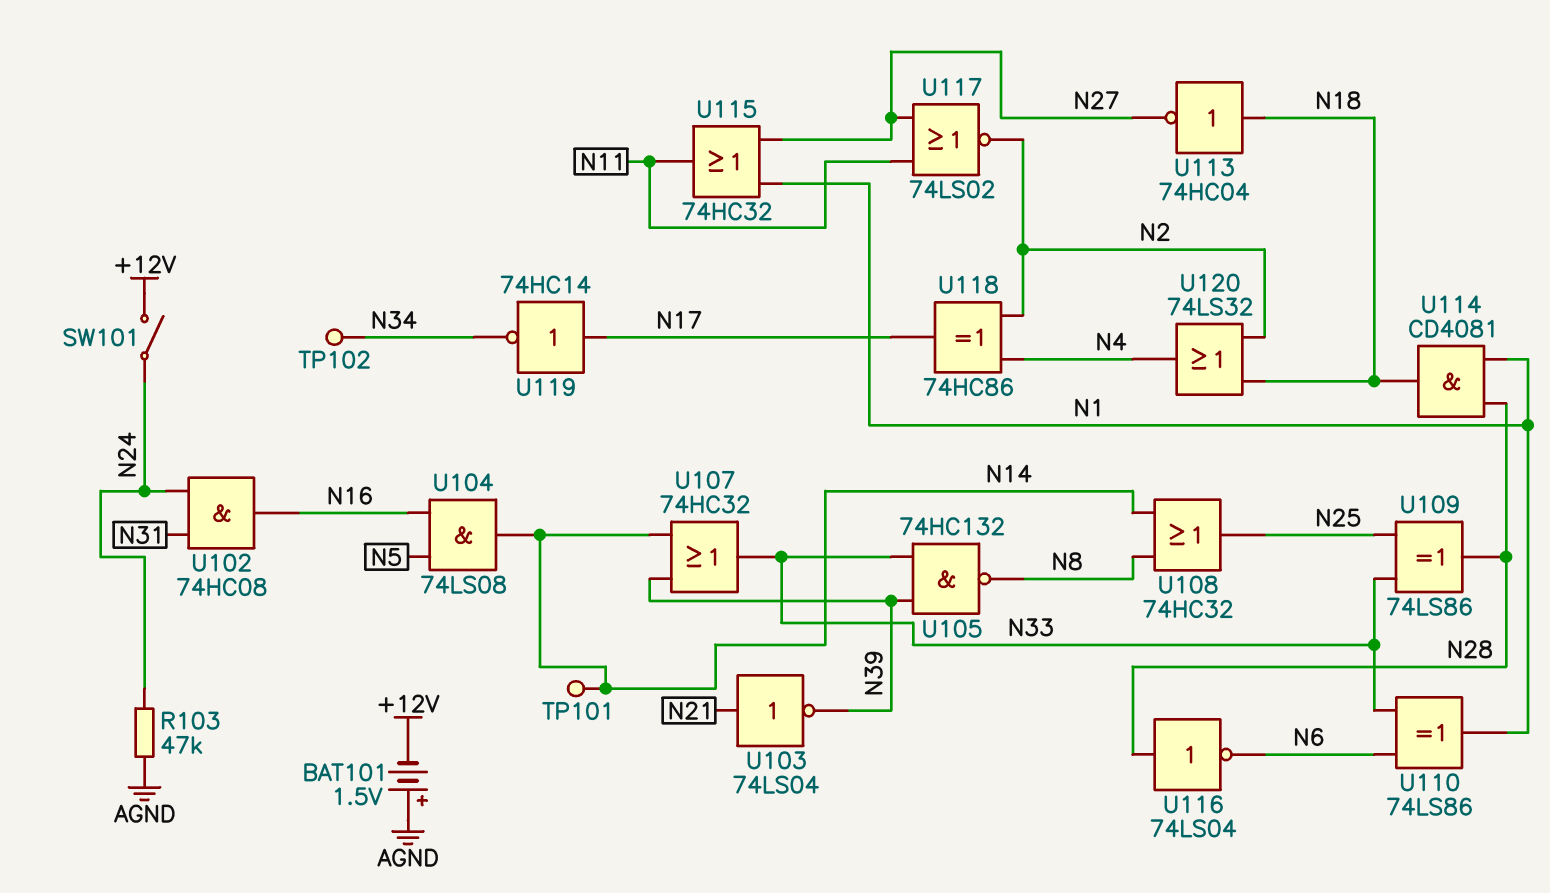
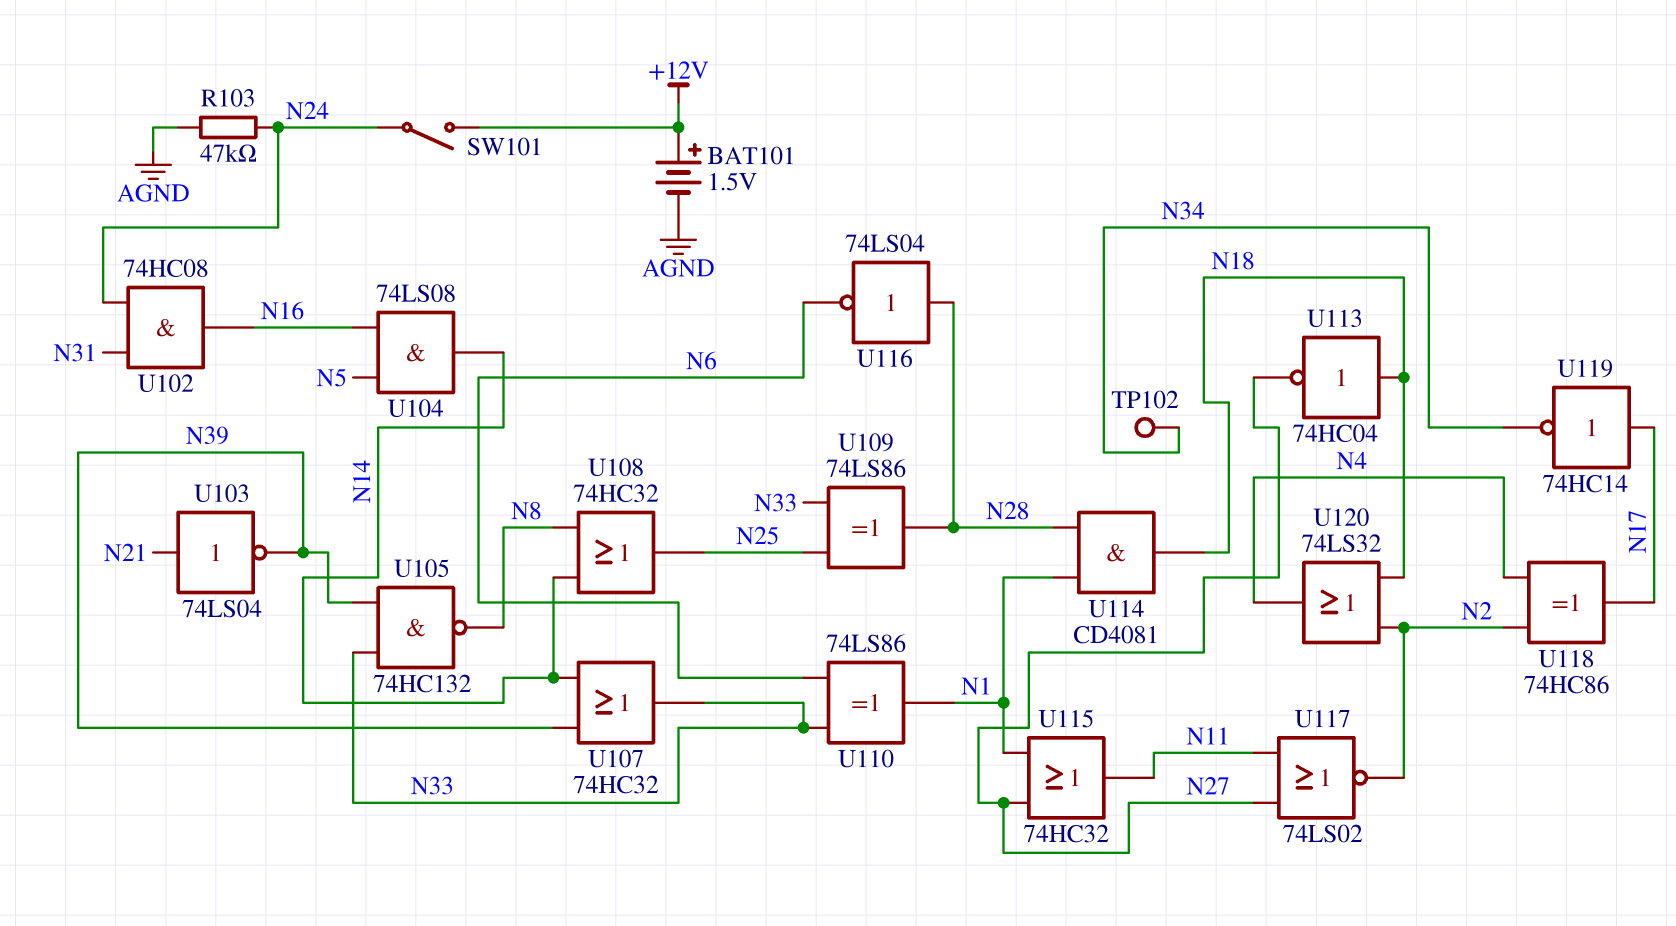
BAT101: 1.5V (plus AGND, minus +12V) -> 1.5V (plus +12V, minus AGND)
TP101: test point (N14) -> none

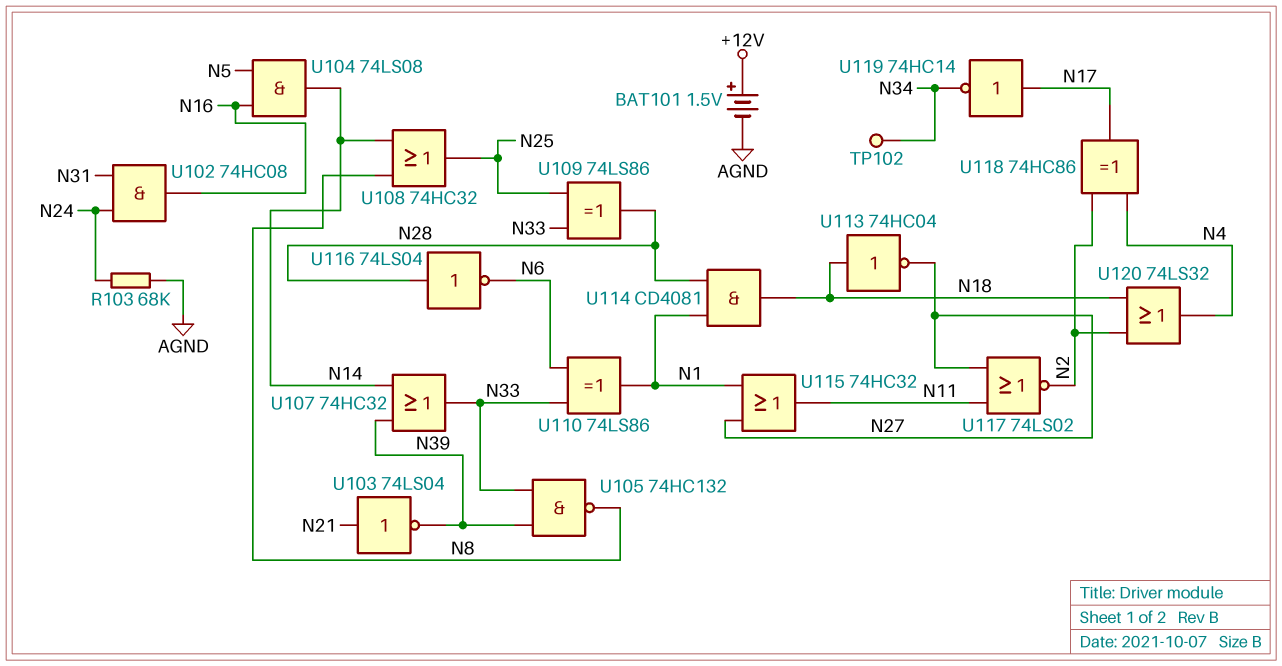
R103: 47k (AGND, N24) -> 68k (AGND, N24)
SW101: switch (+12V, N24) -> none

